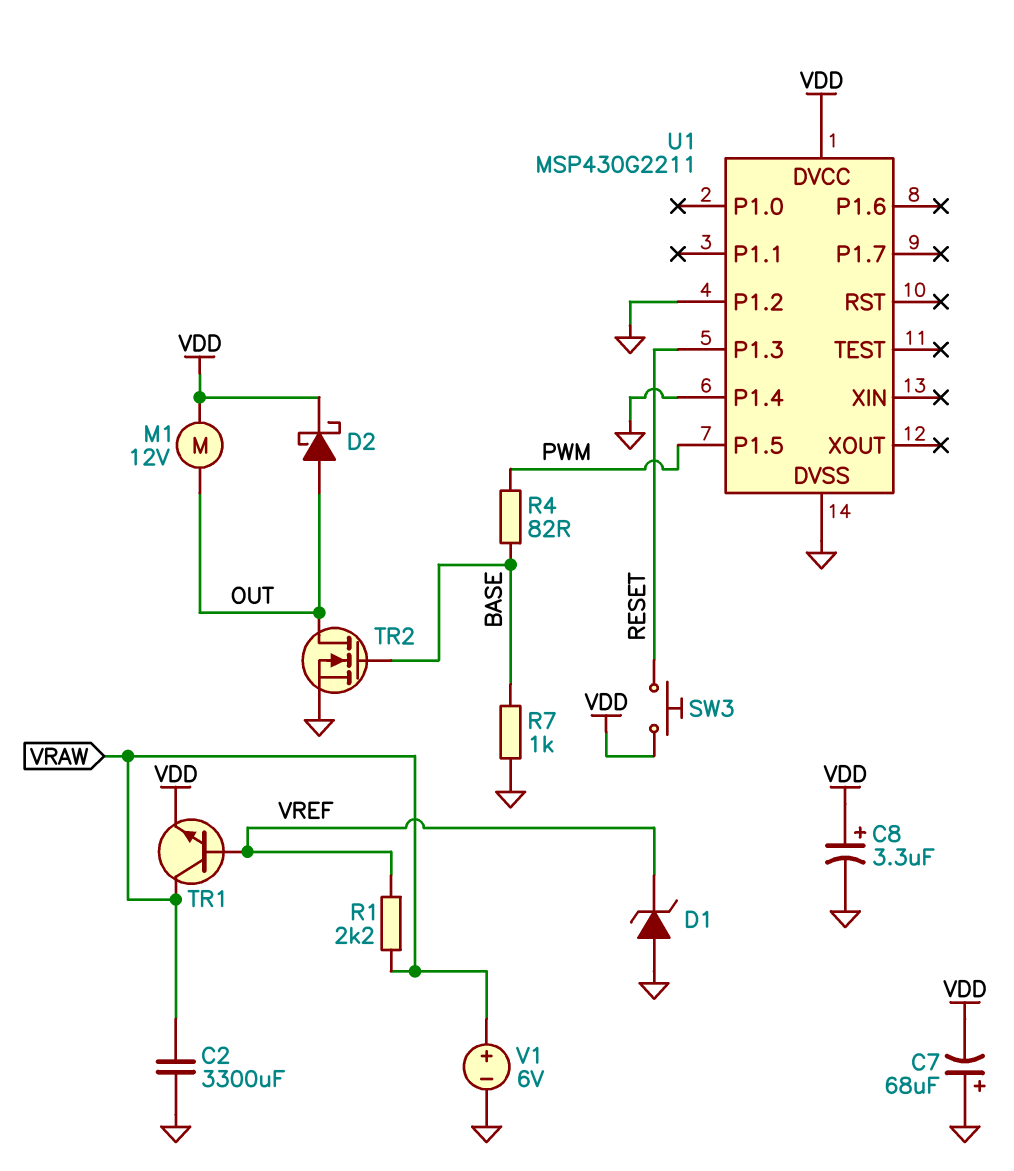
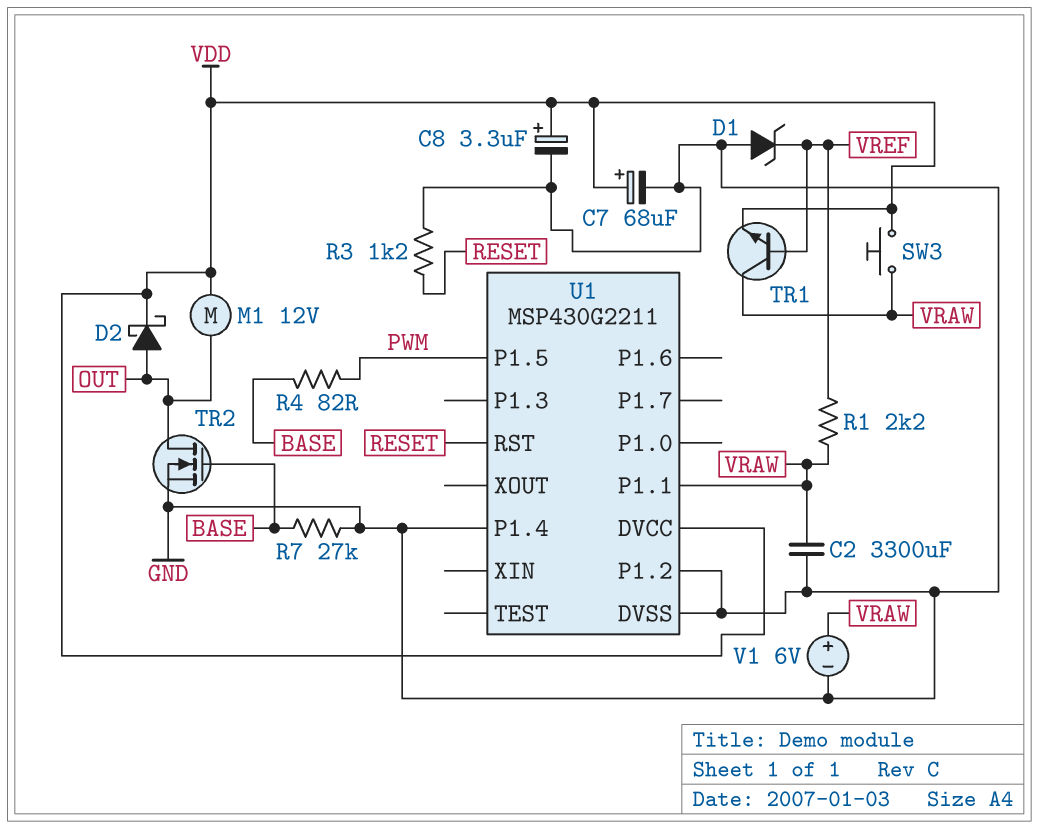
C7: 68uF (plus GND, minus VDD) -> 68uF (plus VDD, minus GND)
R3: none -> 1.2k (GND, RESET)
R7: 1k (BASE, GND) -> 27k (BASE, GND)
SW3: button (RESET, VDD) -> button (VDD, VRAW)
U1 pin P1.1: none -> VRAW
U1 pin P1.3: RESET -> none
U1 pin RST: none -> RESET

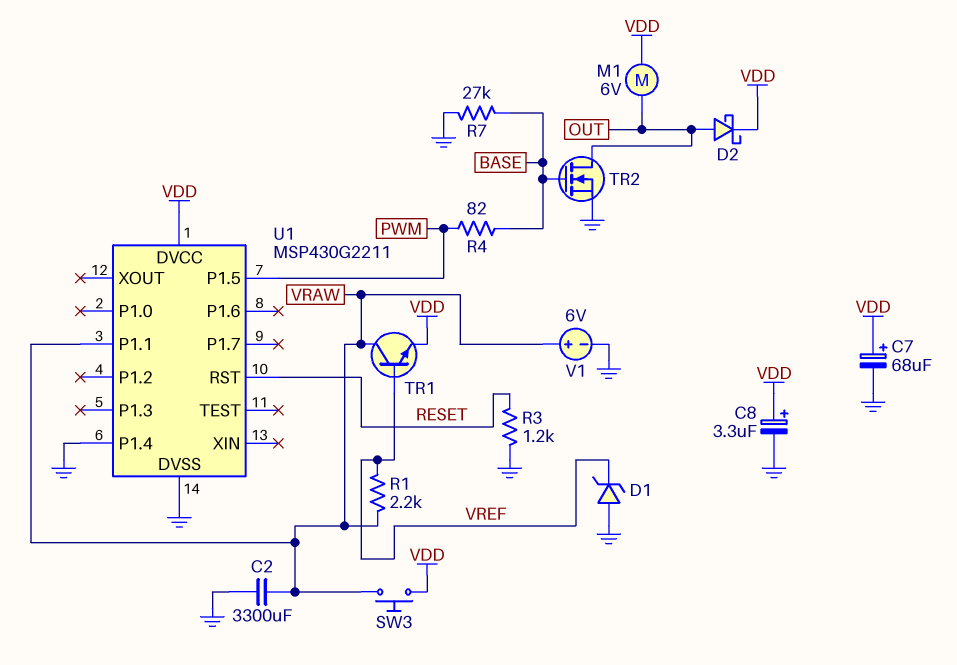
M1: motor 12V (OUT, VDD) -> motor 6V (OUT, VDD)
U1 pin P1.2: GND -> none

